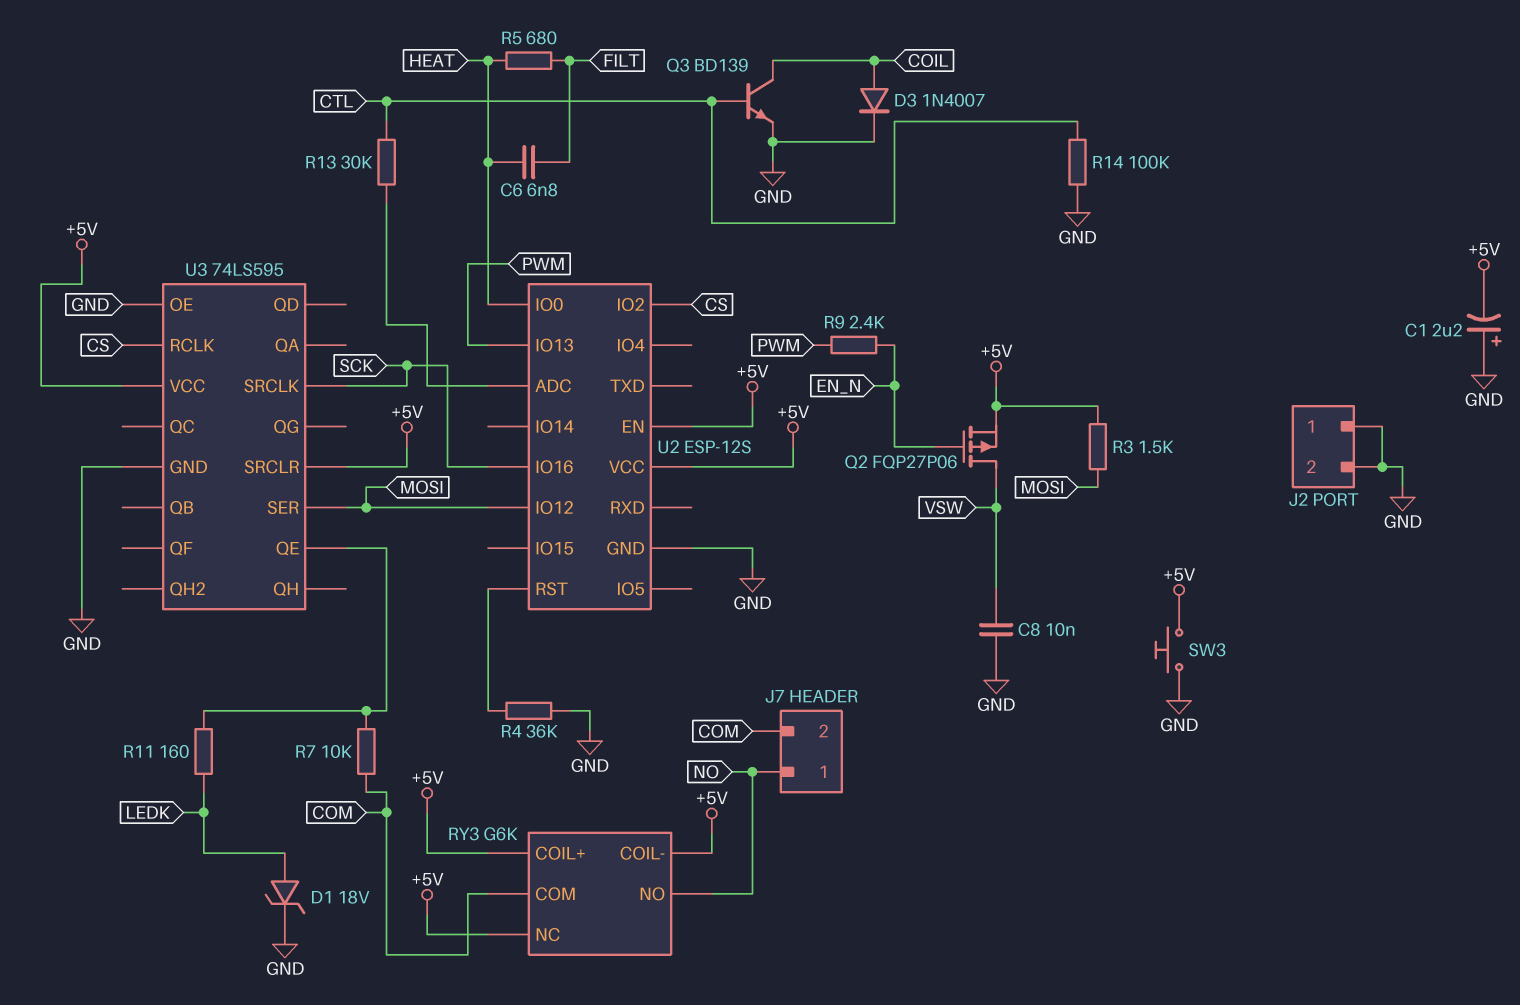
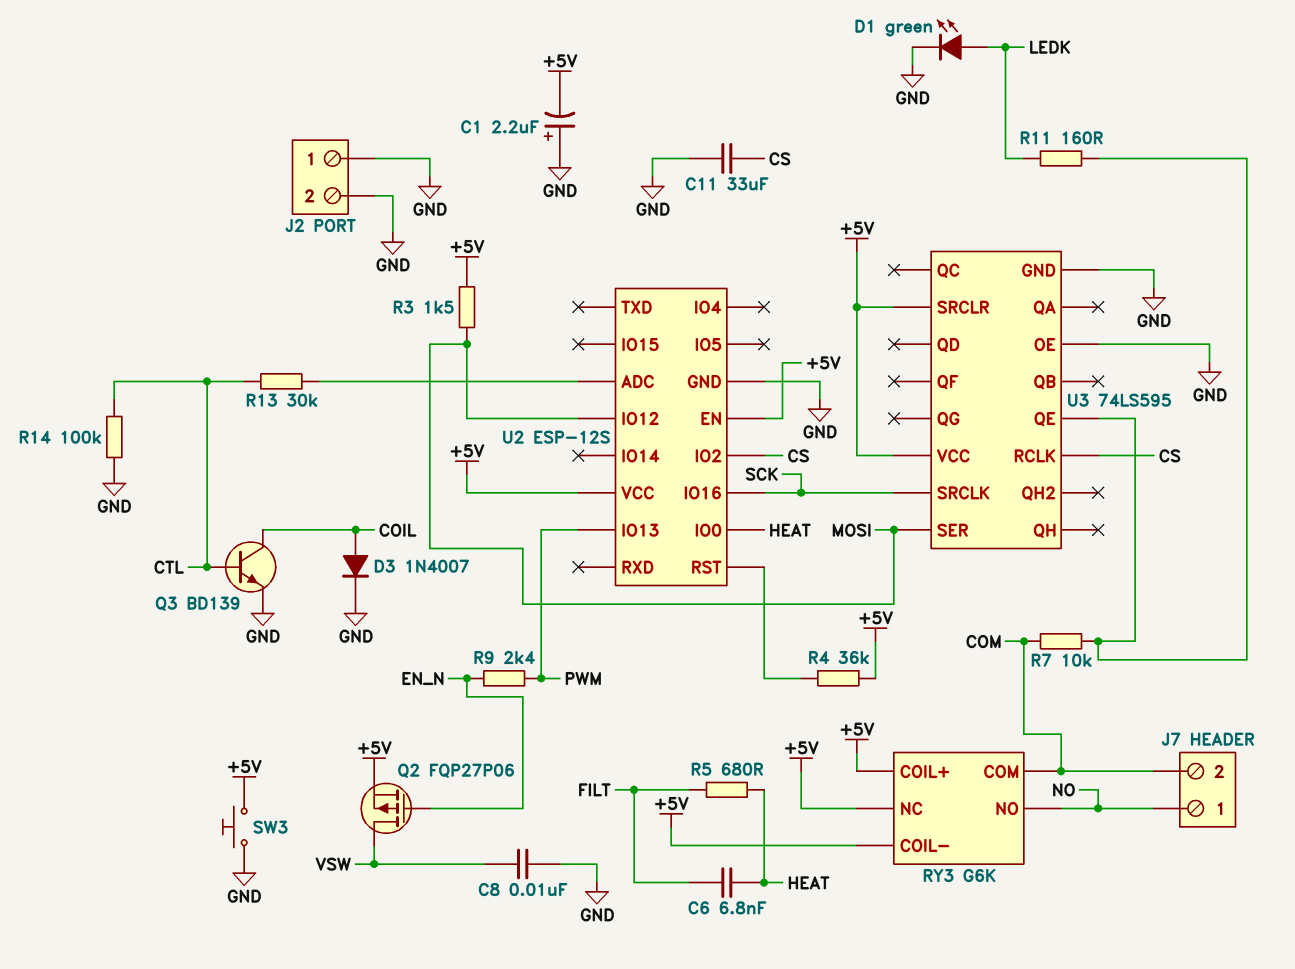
C11: none -> 33uF (CS, GND)
D1: zener 18V (A LEDK, K GND) -> LED green (A LEDK, K GND)
R4: 36k (GND, U2/RST) -> 36k (+5V, U2/RST)

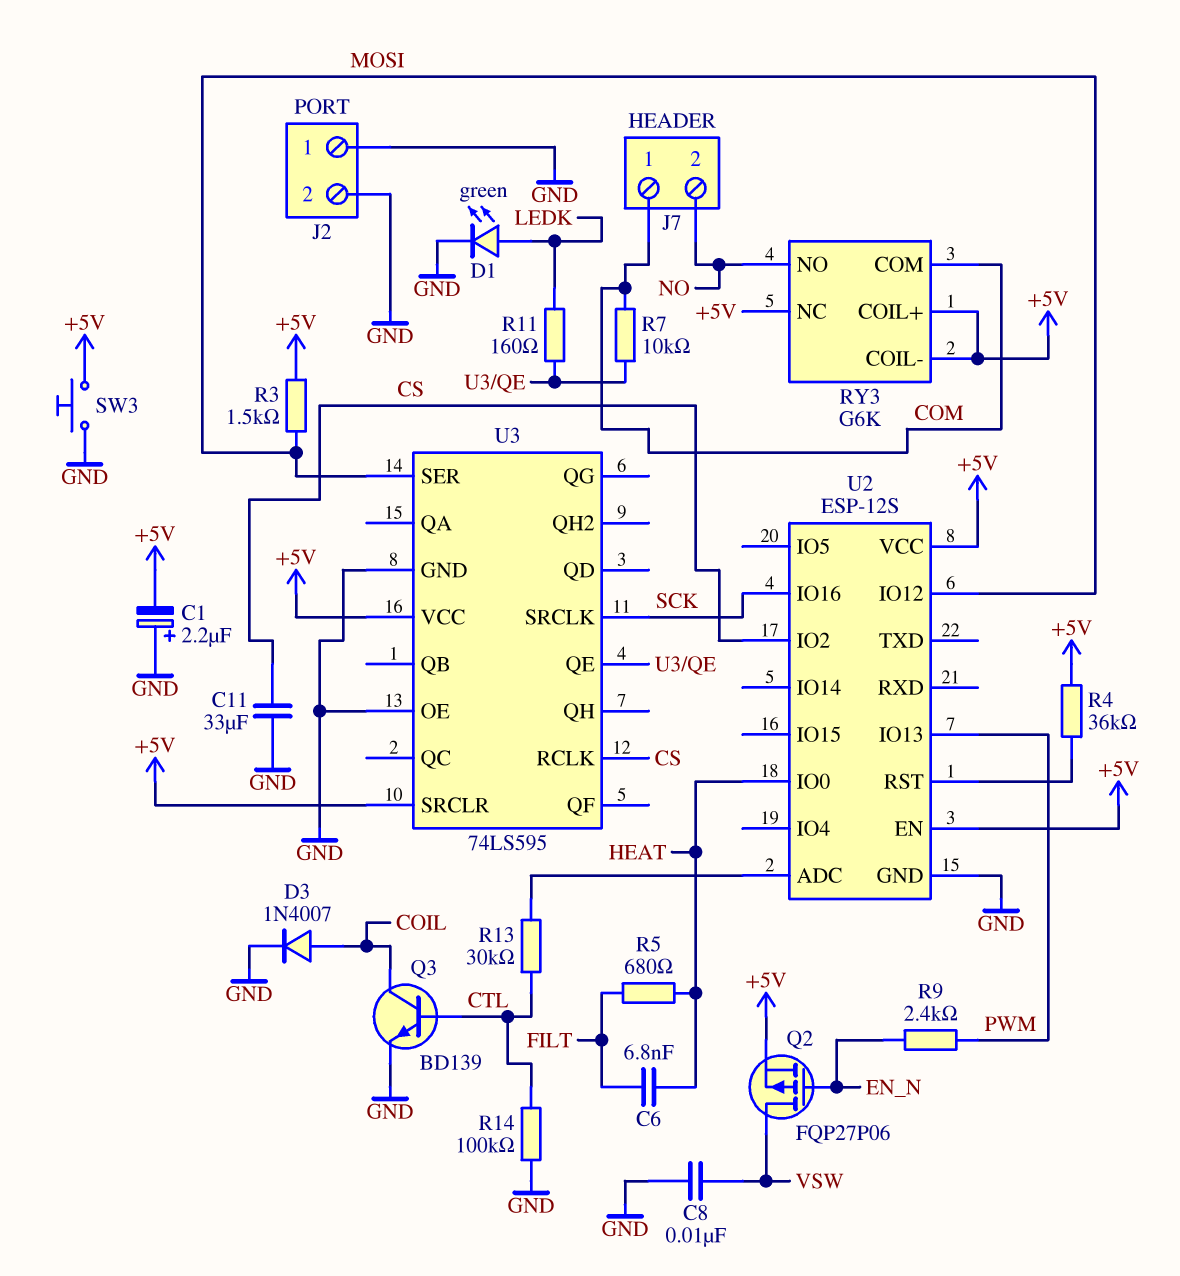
J7 pin 1: NO -> COM
J7 pin 2: COM -> NO

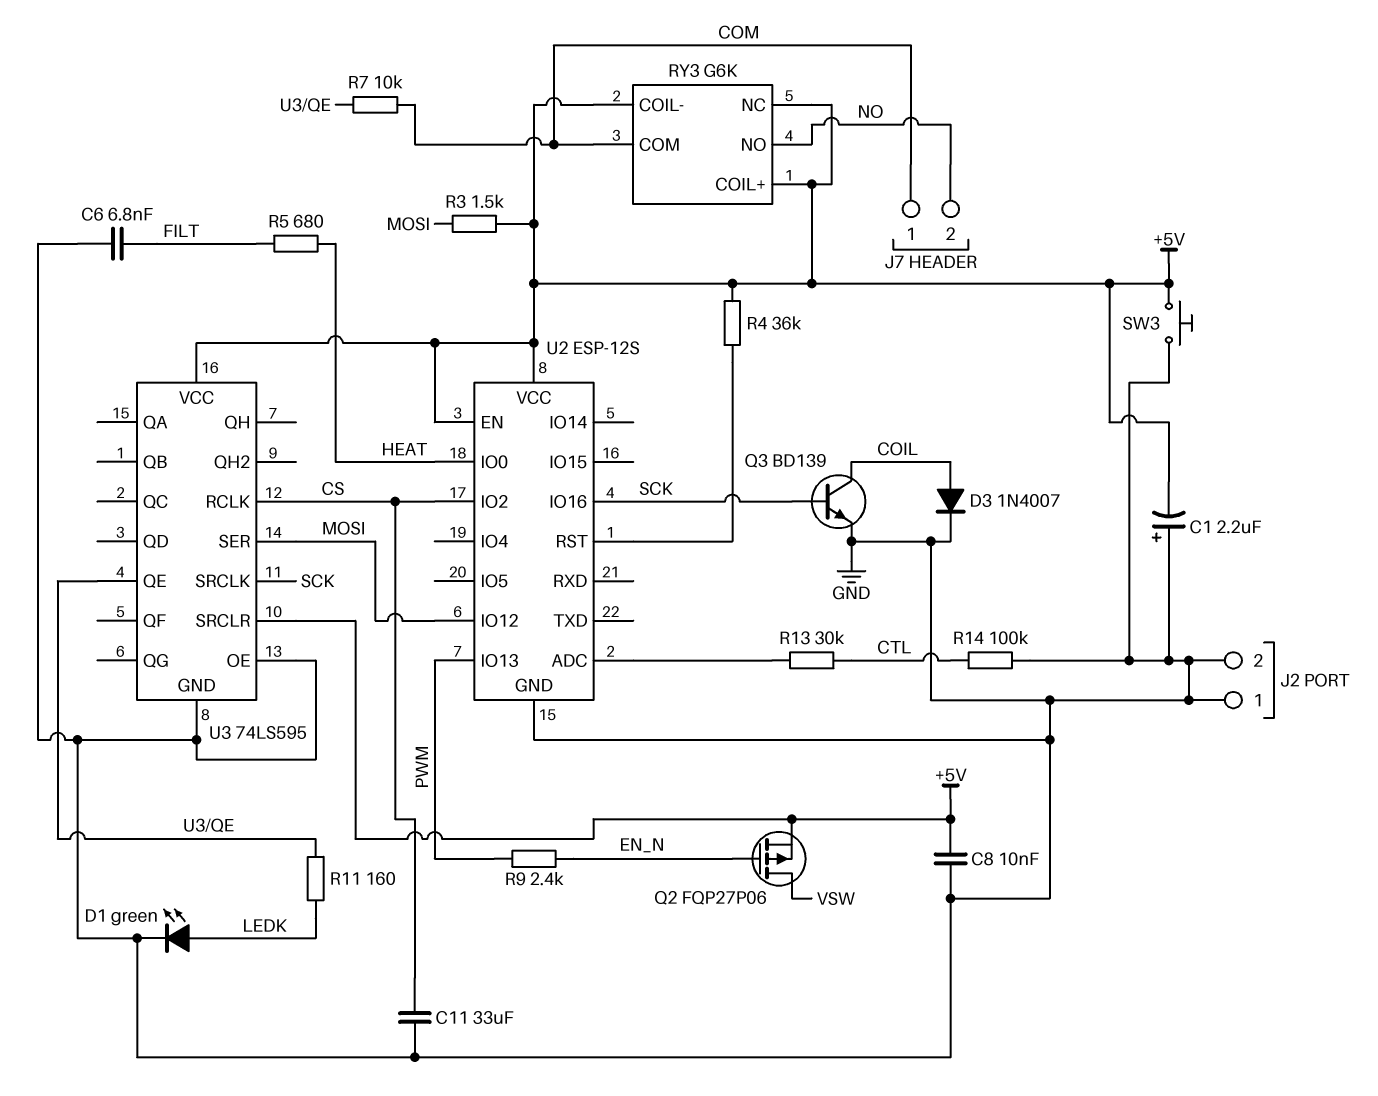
C6: 6.8nF (FILT, HEAT) -> 6.8nF (FILT, GND)
C8: 10nF (GND, VSW) -> 10nF (+5V, GND)
Q3: NPN BD139 (B CTL, C COIL, E GND) -> NPN BD139 (B SCK, C COIL, E GND)

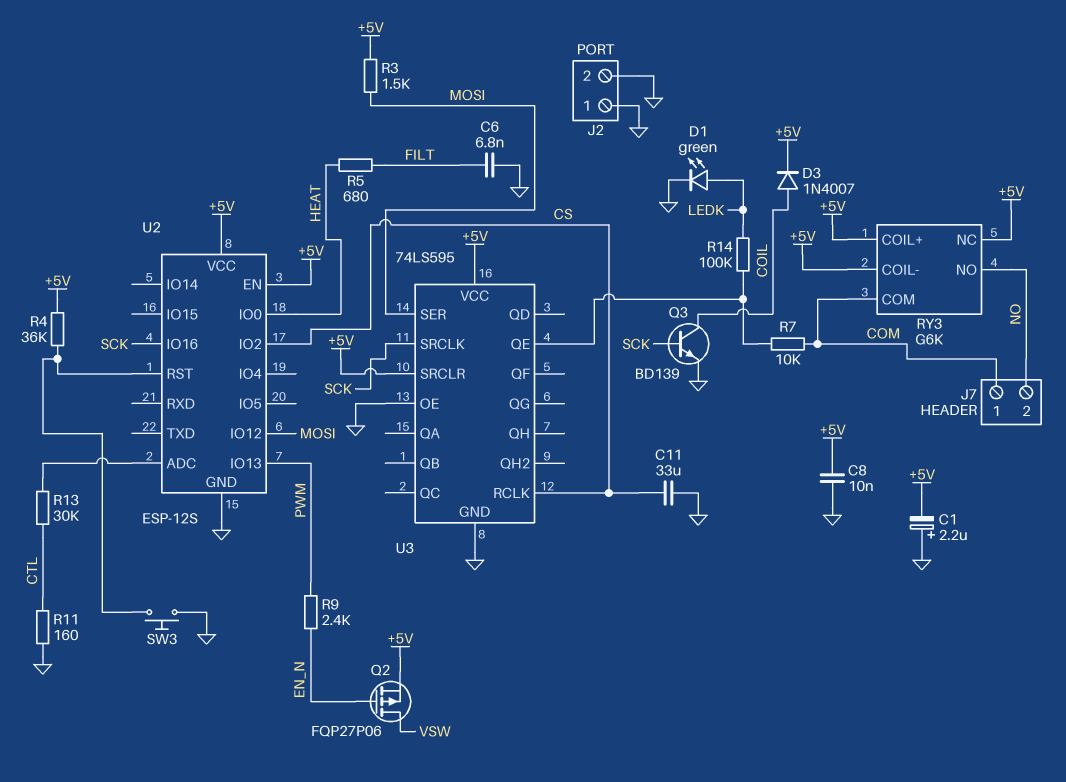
D3: diode 1N4007 (A COIL, K GND) -> diode 1N4007 (A COIL, K +5V)
R11: 160 (LEDK, U3/QE) -> 160 (CTL, GND)
R14: 100k (CTL, GND) -> 100k (LEDK, U3/QE)
SW3: button (+5V, GND) -> button (GND, U2/RST)

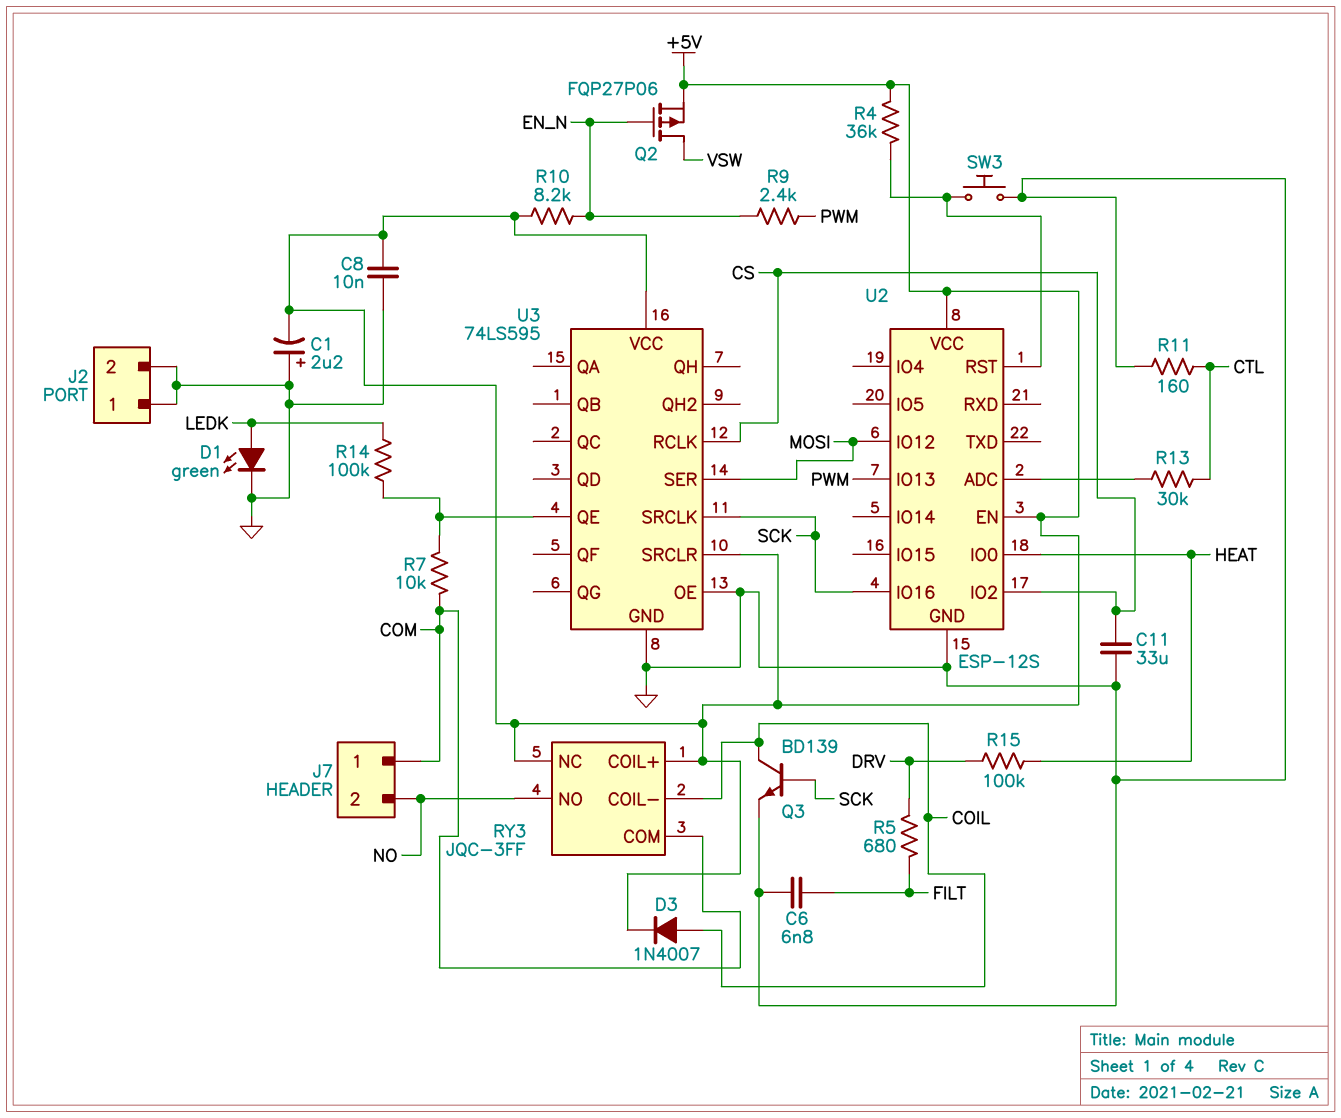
R3: 1.5k (+5V, MOSI) -> none
R5: 680 (FILT, HEAT) -> 680 (DRV, FILT)
R10: none -> 8.2k (+5V, EN_N)
R15: none -> 100k (DRV, HEAT)
RY3: G6K -> JQC-3FF
RY3 pin COIL-: +5V -> COIL

